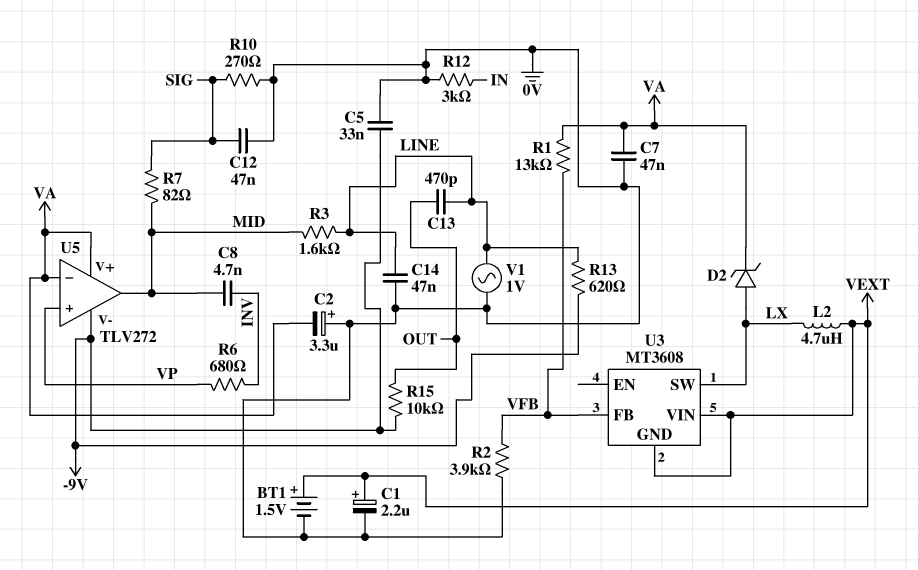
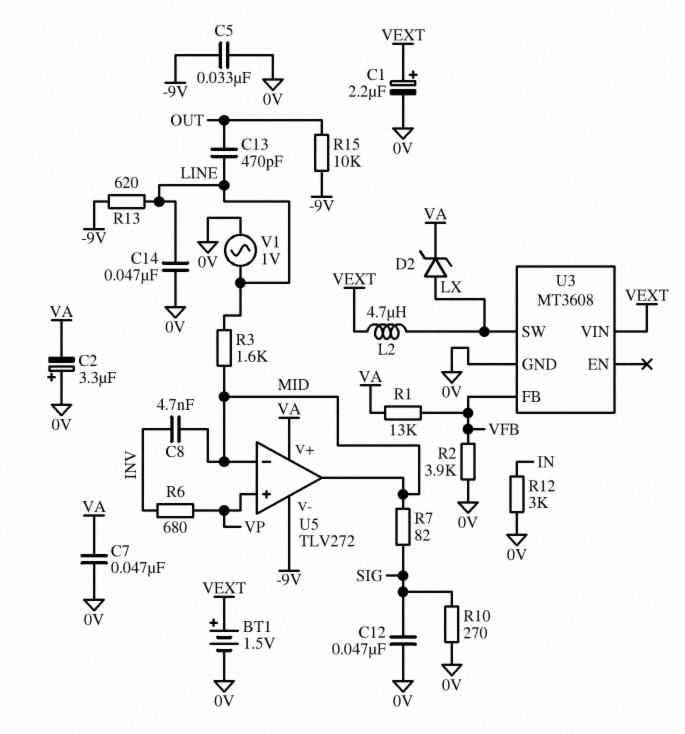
U3 pin GND: VEXT -> 0V
U5 pin in-: VA -> MID

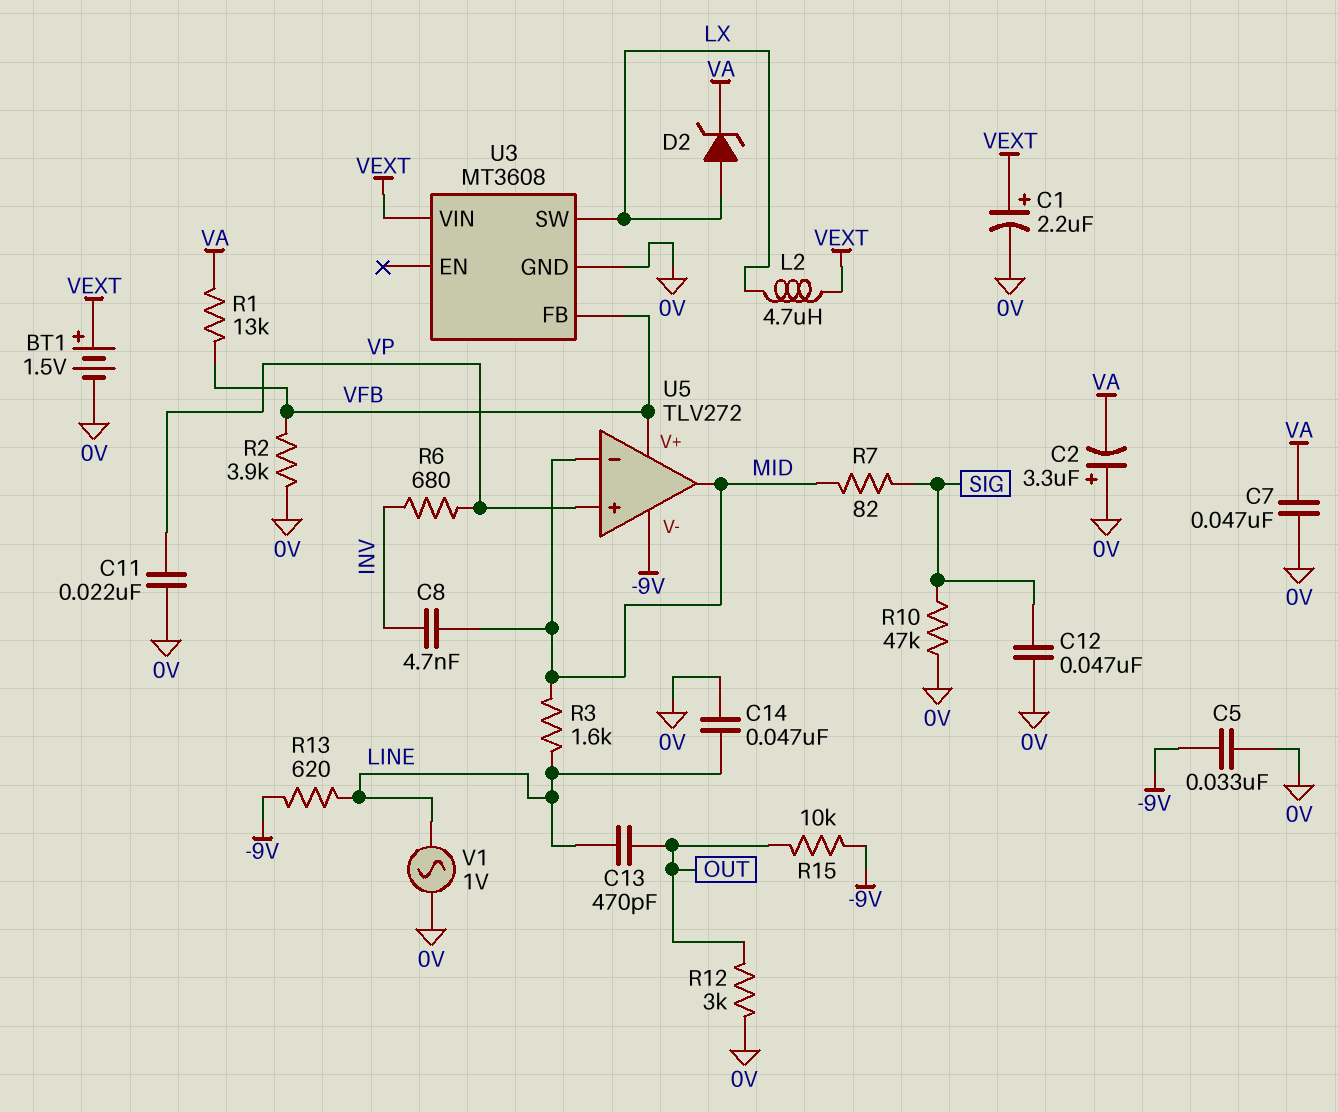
C11: none -> 22nF (0V, VP)
R10: 270 (0V, SIG) -> 47k (0V, SIG)
R12: 3k (0V, IN) -> 3k (0V, OUT)
U5 pin V+: VA -> VFB

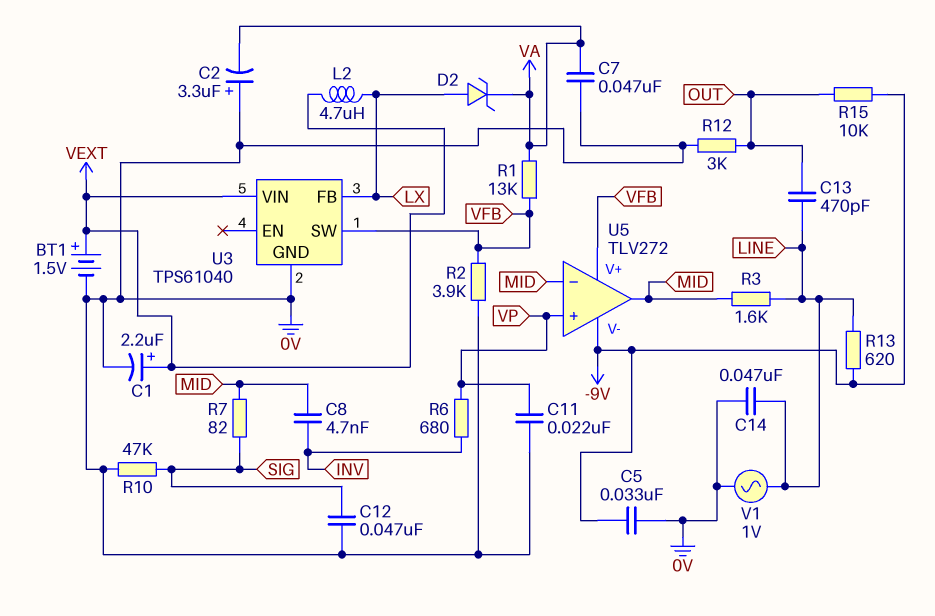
U3: MT3608 -> TPS61040
U3 pin FB: VFB -> LX
U3 pin SW: LX -> VFB

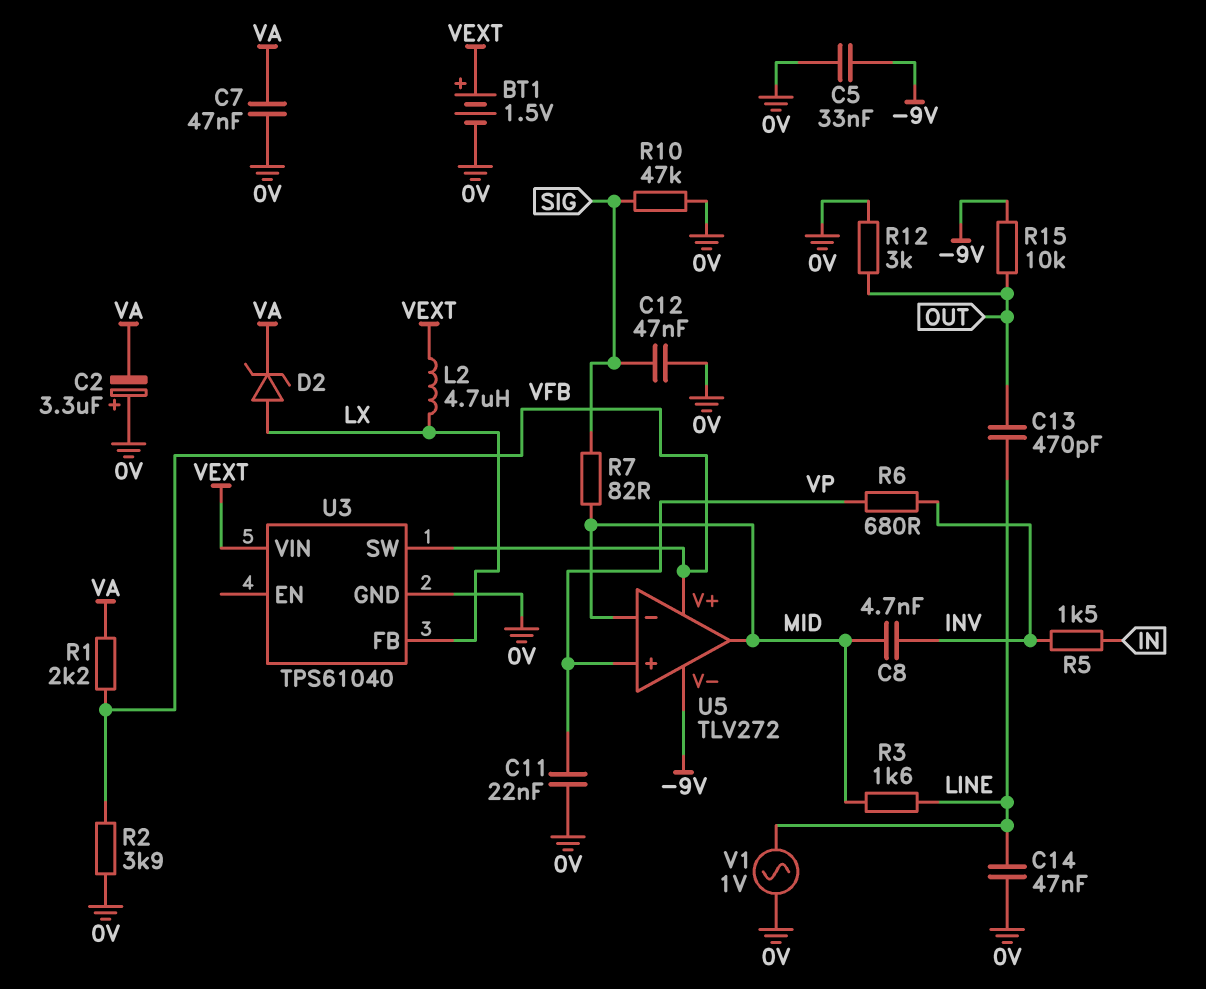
C1: 2.2uF (plus VEXT, minus 0V) -> none
R1: 13k (VA, VFB) -> 2.2k (VA, VFB)
R5: none -> 1.5k (IN, INV)
R13: 620 (-9V, LINE) -> none

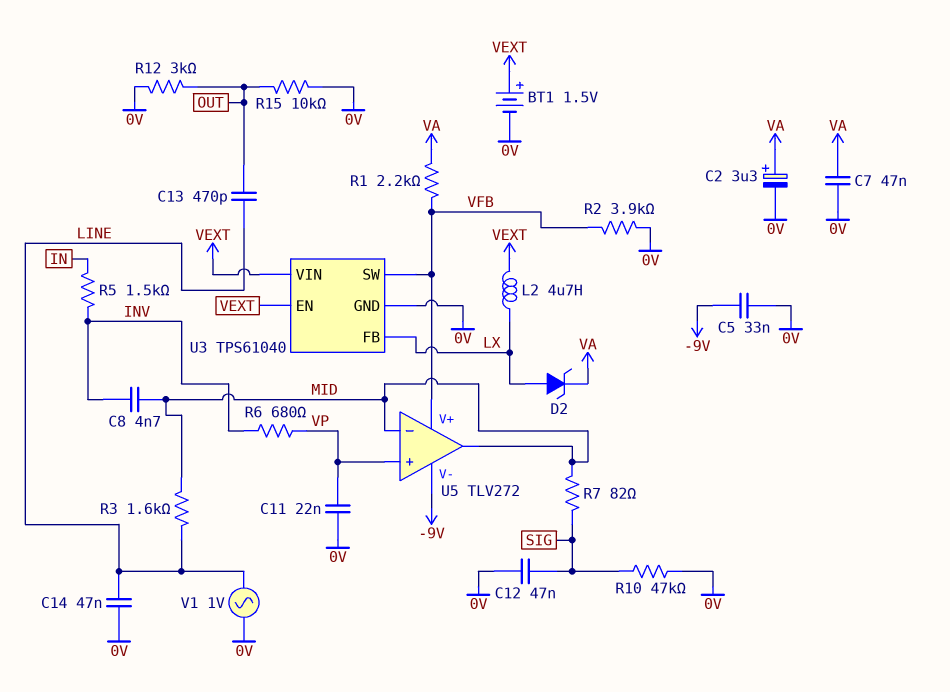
C2: 3.3uF (plus 0V, minus VA) -> 3.3uF (plus VA, minus 0V)
R15: 10k (-9V, OUT) -> 10k (0V, OUT)
U3 pin EN: none -> VEXT

